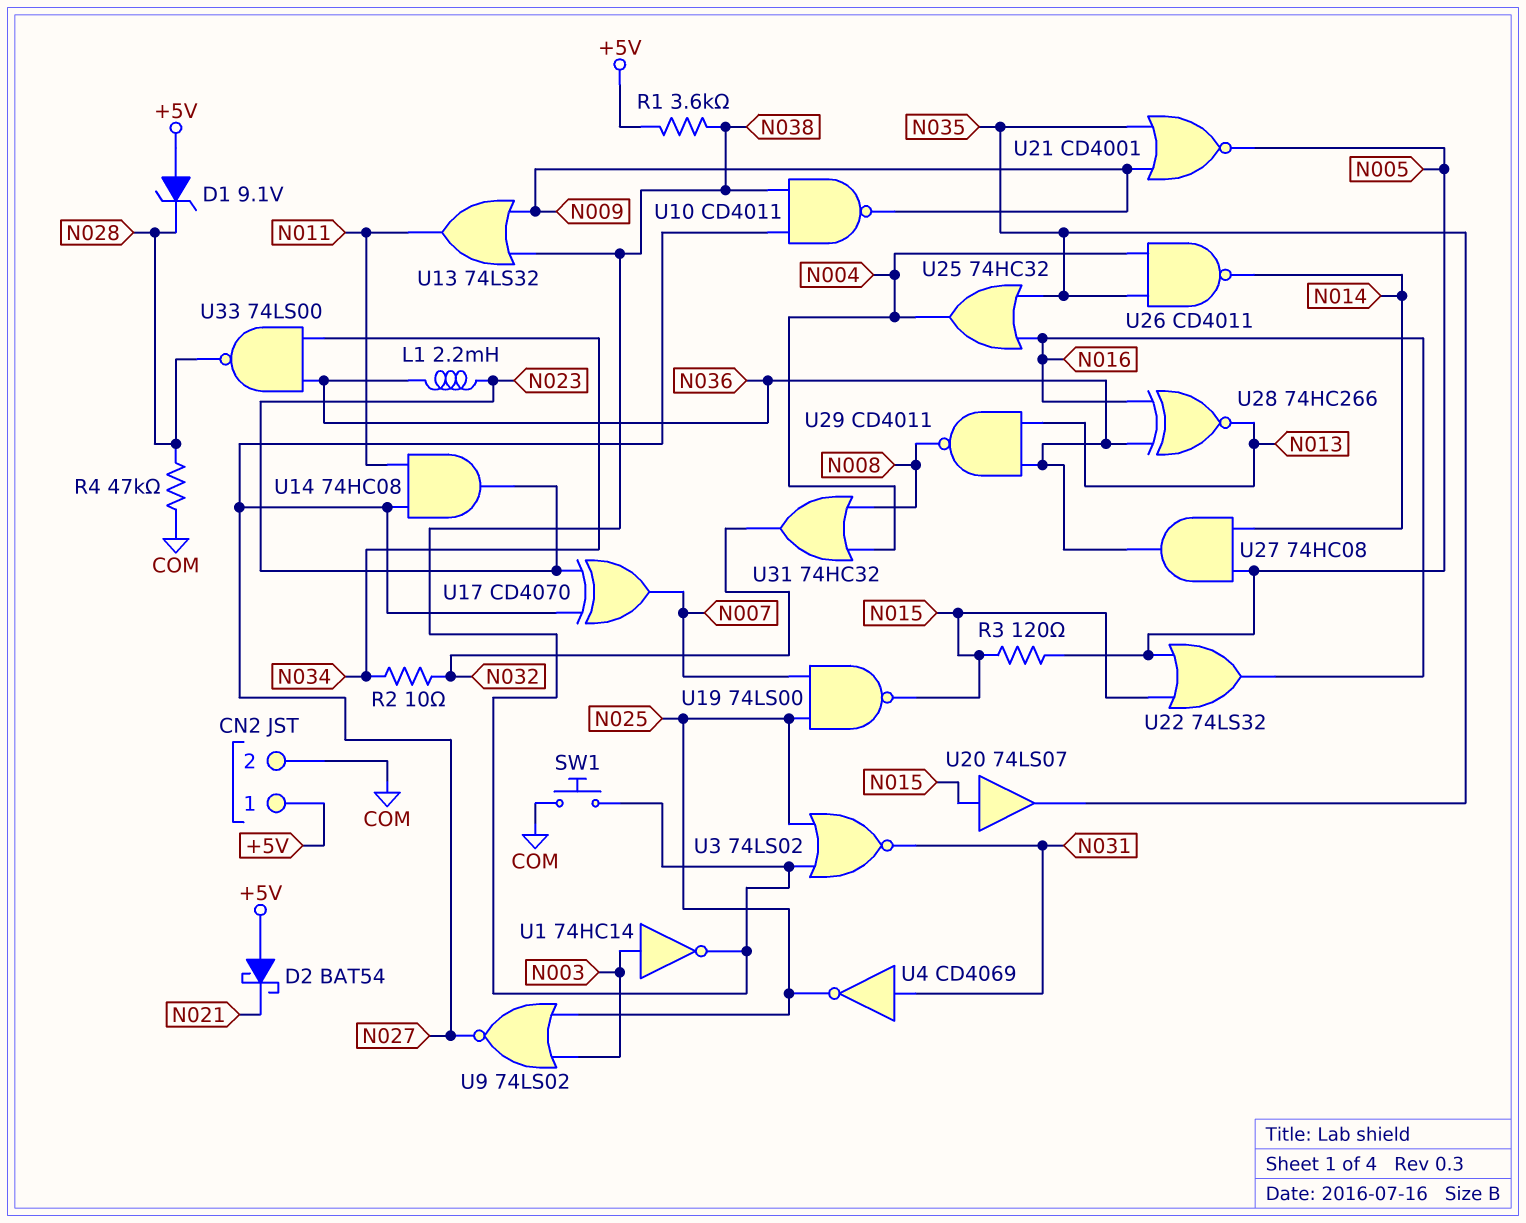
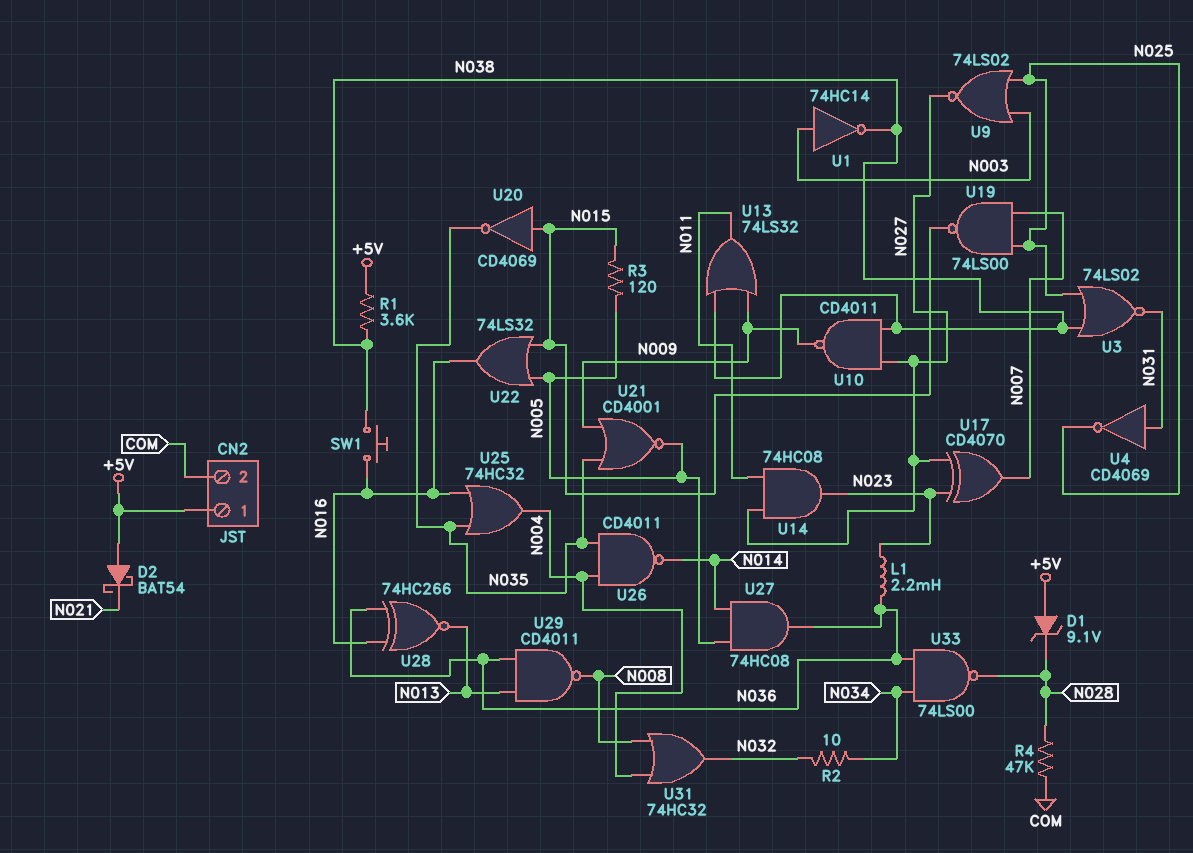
SW1: button (COM, N038) -> button (N016, N038)
U20: buffer 74LS07 (in N015, out N035) -> NOT CD4069 (in N015, out N035)

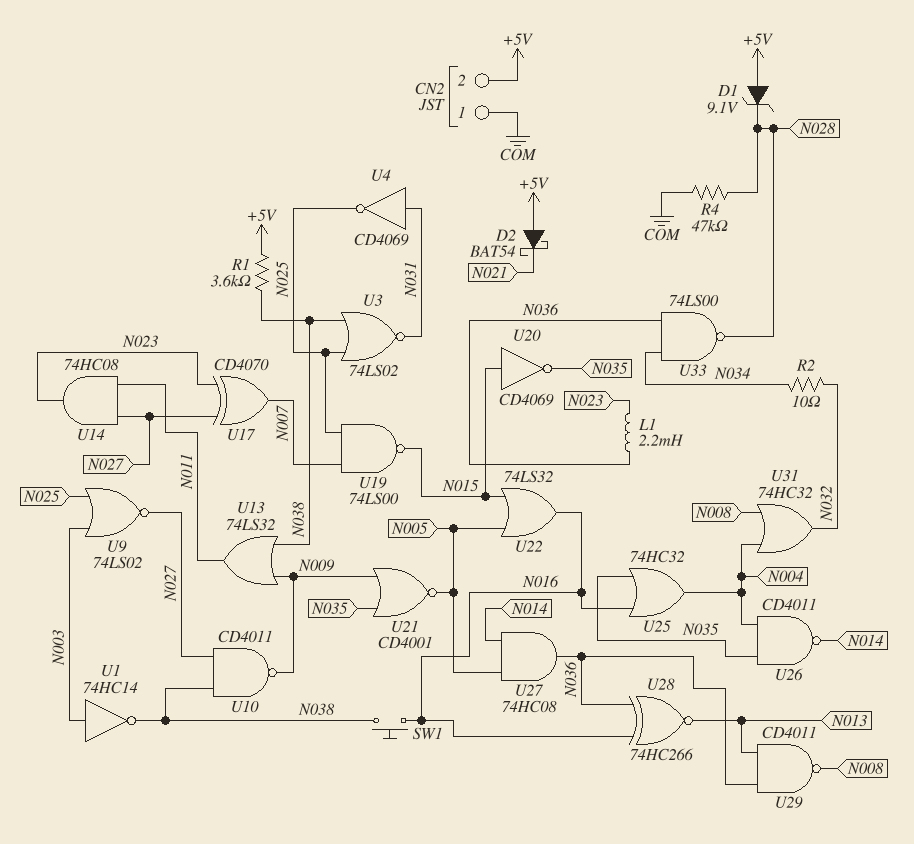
CN2 pin 1: +5V -> COM
CN2 pin 2: COM -> +5V
R3: 120 (N005, N015) -> none

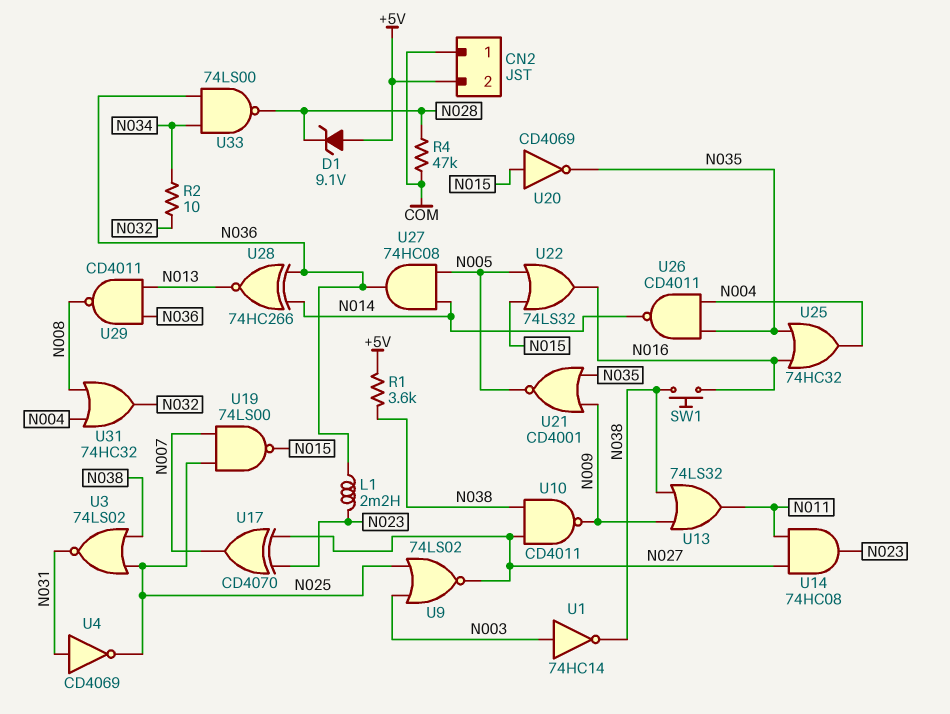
D2: schottky BAT54 (A +5V, K N021) -> none
U28: XNOR 74HC266 (in N016, in N036, out N013) -> XNOR 74HC266 (in N014, in N036, out N013)

